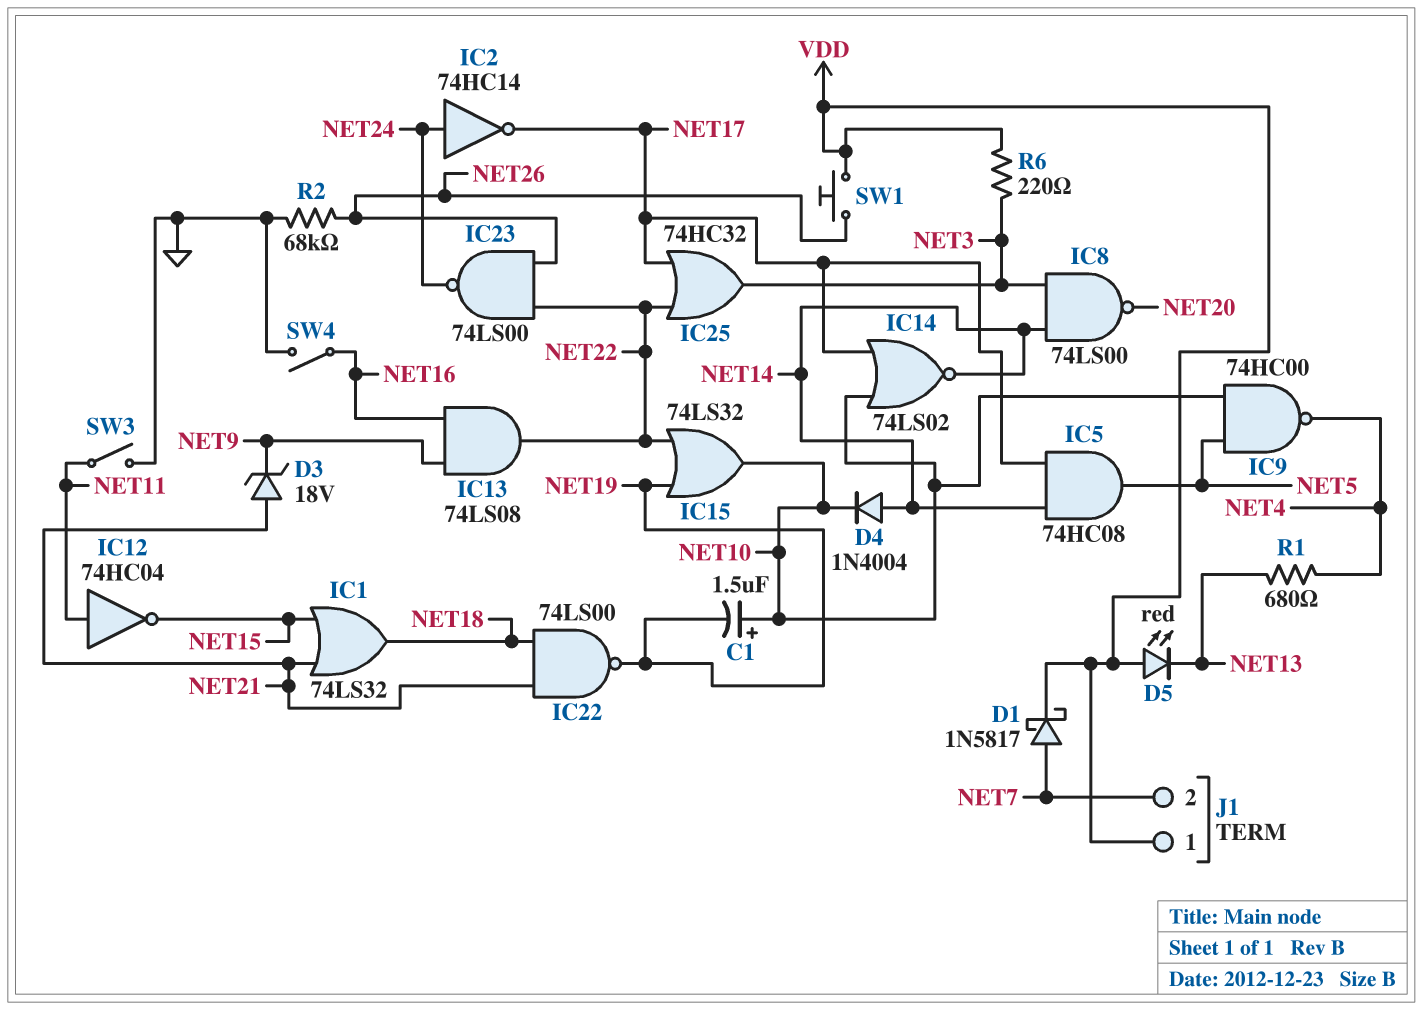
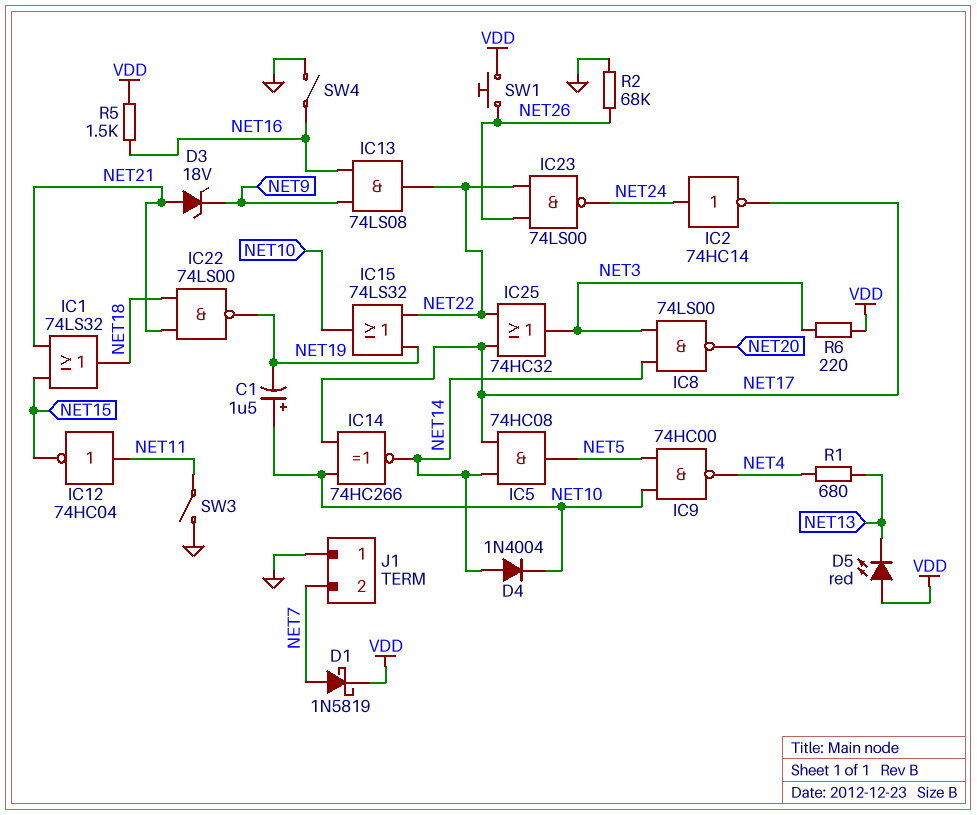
D1: schottky 1N5817 (A NET7, K VDD) -> schottky 1N5819 (A NET7, K VDD)
IC14: NOR 74LS02 (in NET10, in NET17, out NET14) -> XNOR 74HC266 (in NET10, in NET17, out NET14)
J1 pin 1: VDD -> GND
R5: none -> 1.5k (NET16, VDD)

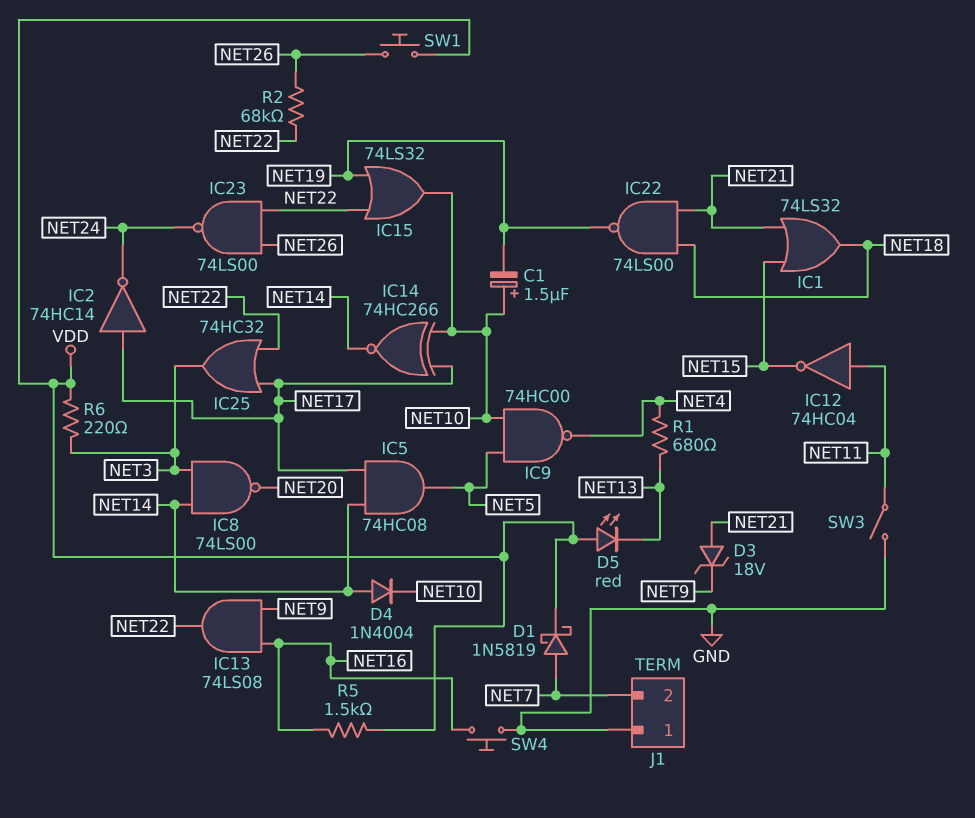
IC2: NOT 74HC14 (in NET24, out NET17) -> NOT 74HC14 (in NET17, out NET24)
R2: 68k (GND, NET26) -> 68k (NET22, NET26)
SW4: switch (GND, NET16) -> button (GND, NET16)

